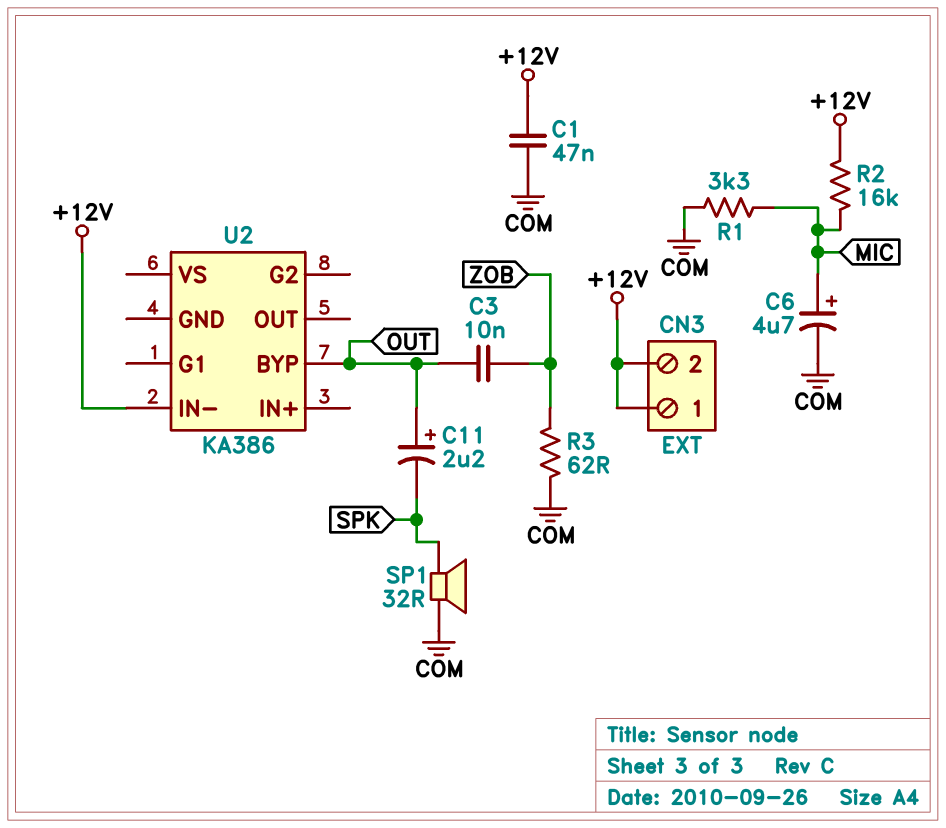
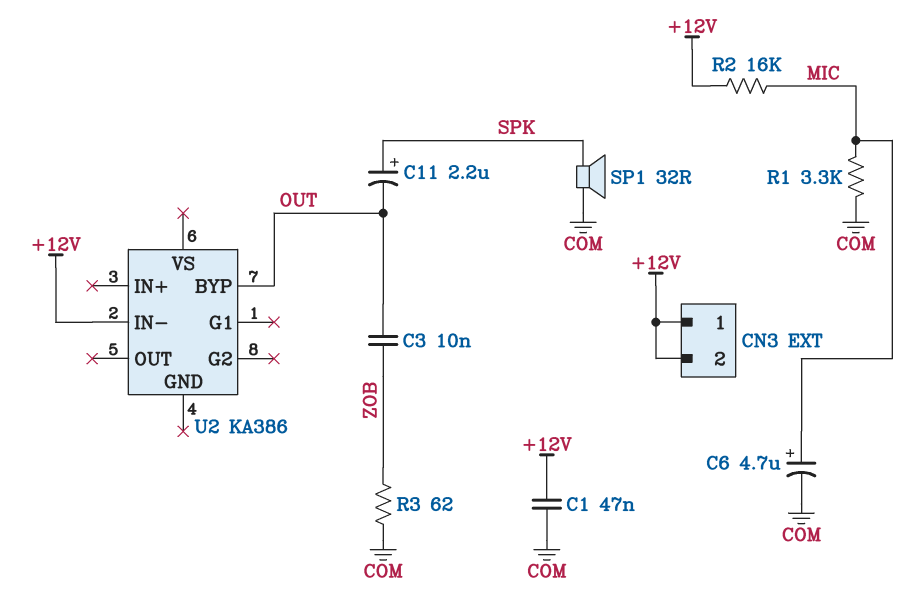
C11: 2.2uF (plus OUT, minus SPK) -> 2.2uF (plus SPK, minus OUT)

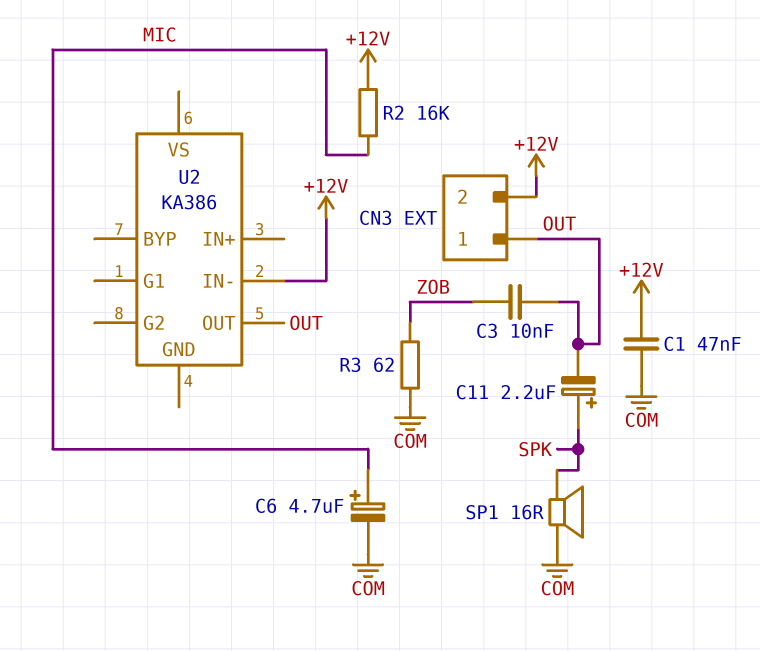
CN3 pin 1: +12V -> OUT
R1: 3.3k (COM, MIC) -> none
SP1: speaker 32R (COM, SPK) -> speaker 16R (COM, SPK)
U2 pin BYP: OUT -> none
U2 pin OUT: none -> OUT

